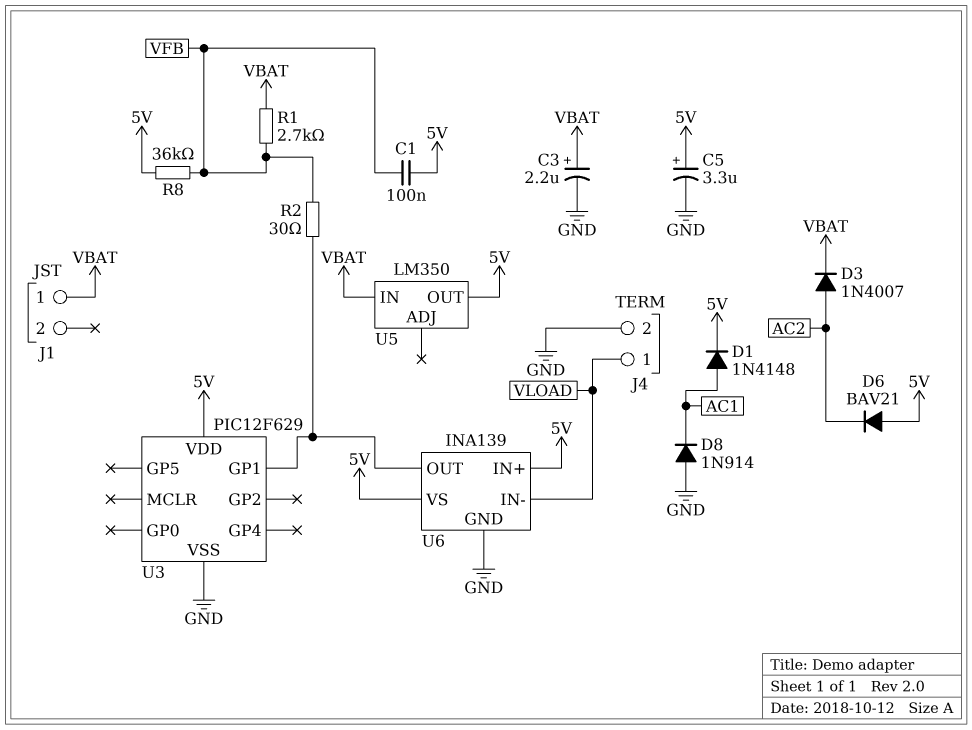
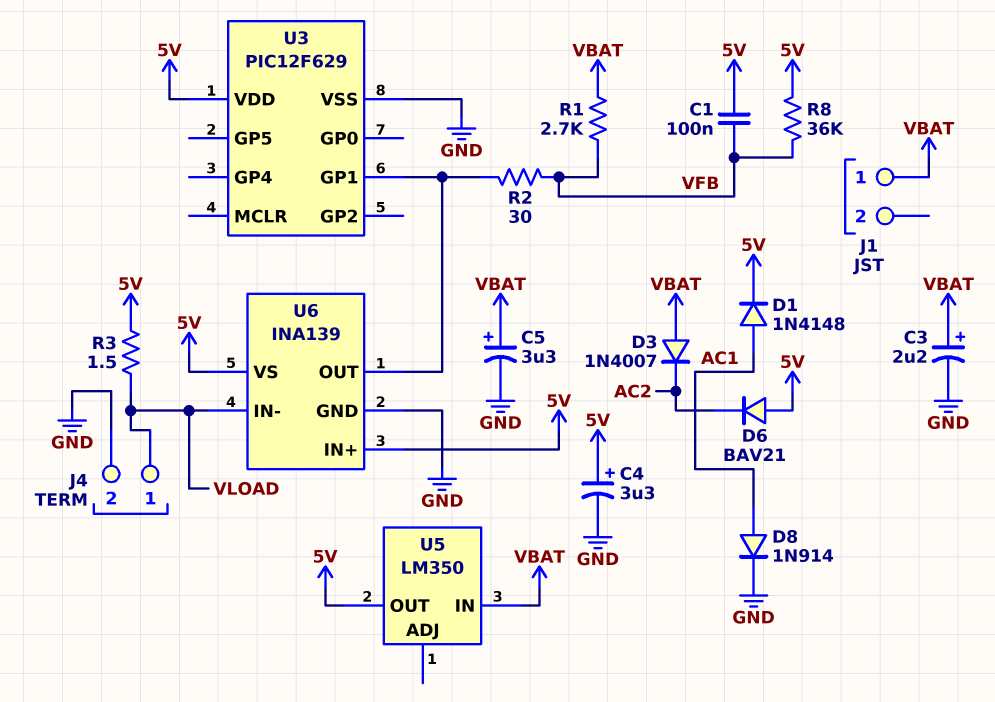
C4: none -> 3.3uF (plus 5V, minus GND)
C5: 3.3uF (plus 5V, minus GND) -> 3.3uF (plus VBAT, minus GND)
D3: diode 1N4007 (A AC2, K VBAT) -> diode 1N4007 (A VBAT, K AC2)
D8: diode 1N914 (A GND, K AC1) -> diode 1N914 (A AC1, K GND)
R3: none -> 1.5 (5V, VLOAD)

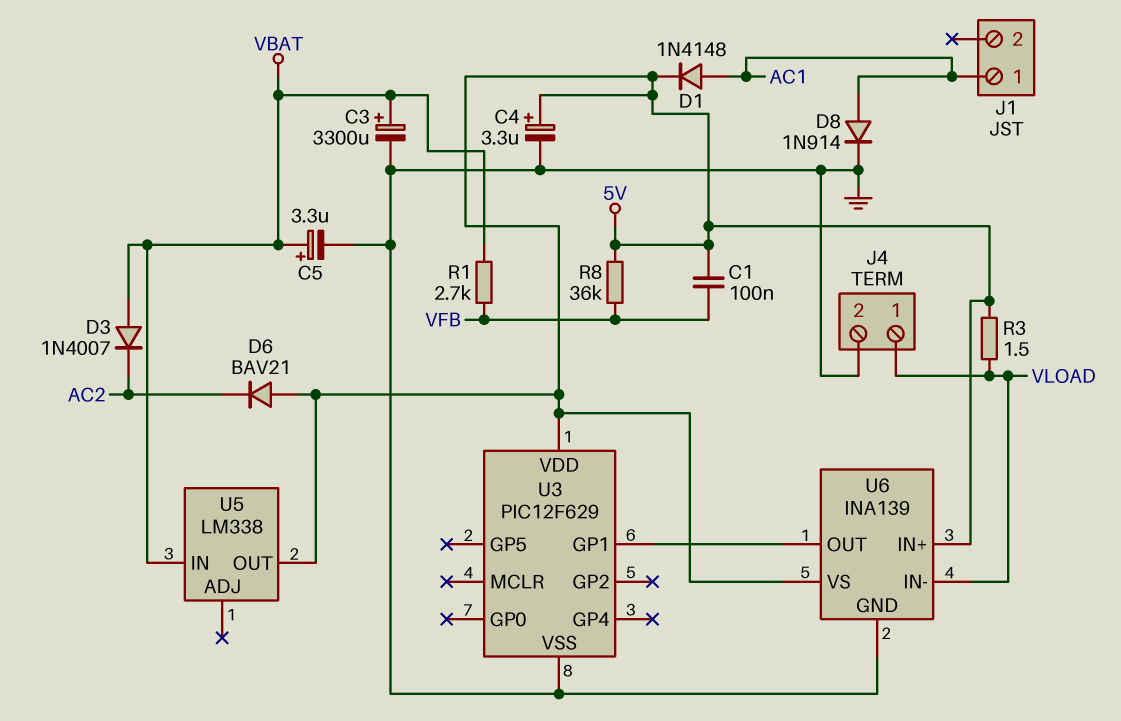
C3: 2.2uF (plus VBAT, minus GND) -> 3300uF (plus VBAT, minus GND)
J1 pin 1: VBAT -> AC1
R2: 30 (U3/GP1, VFB) -> none
U5: LM350 -> LM338

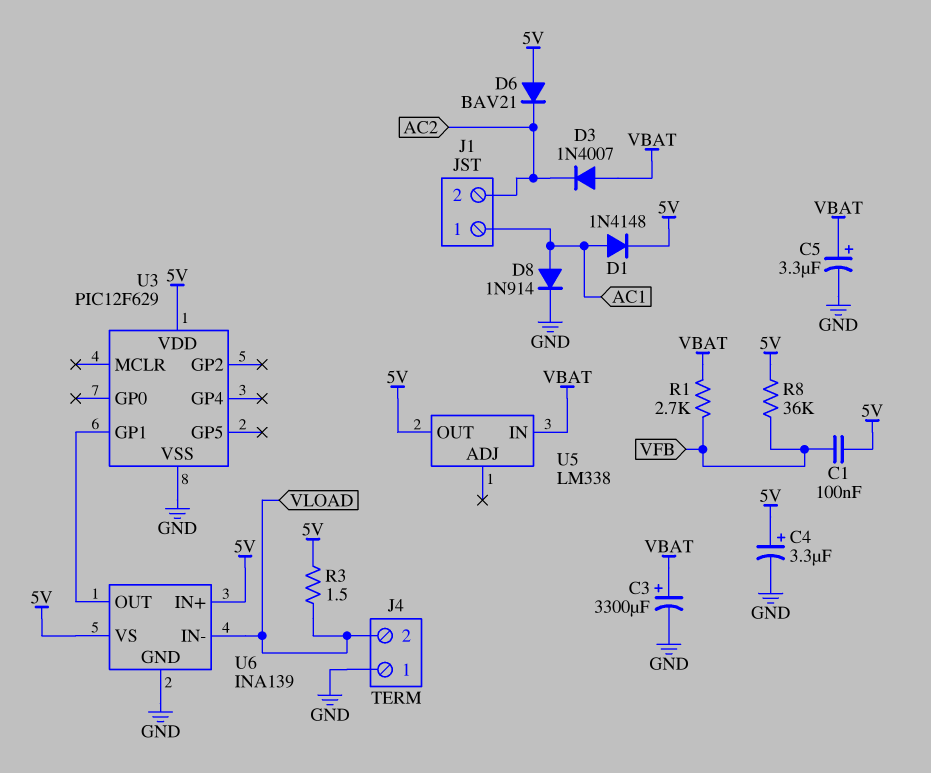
J1 pin 2: none -> AC2
J4 pin 1: VLOAD -> GND
J4 pin 2: GND -> VLOAD

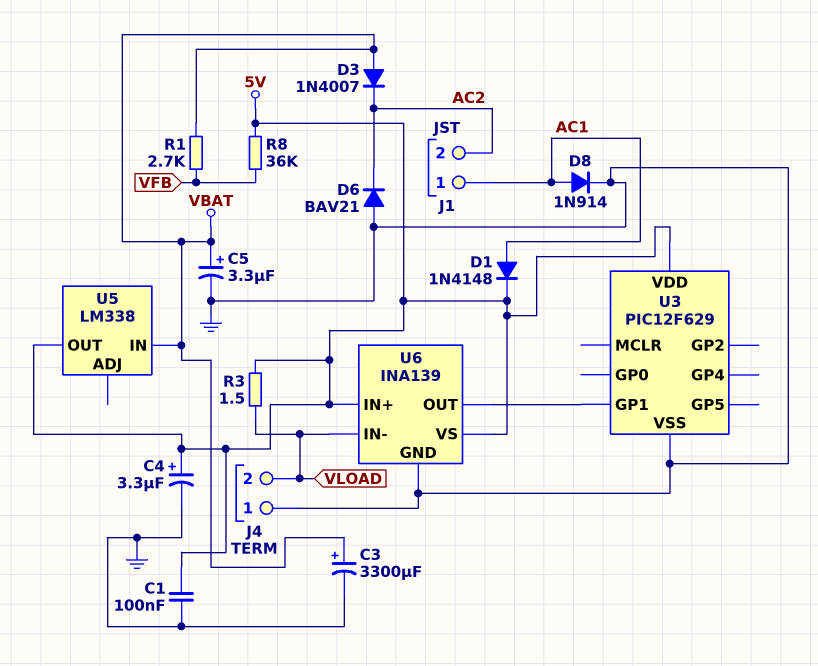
C1: 100nF (5V, VFB) -> 100nF (5V, GND)
D6: diode BAV21 (A 5V, K AC2) -> diode BAV21 (A GND, K AC2)

